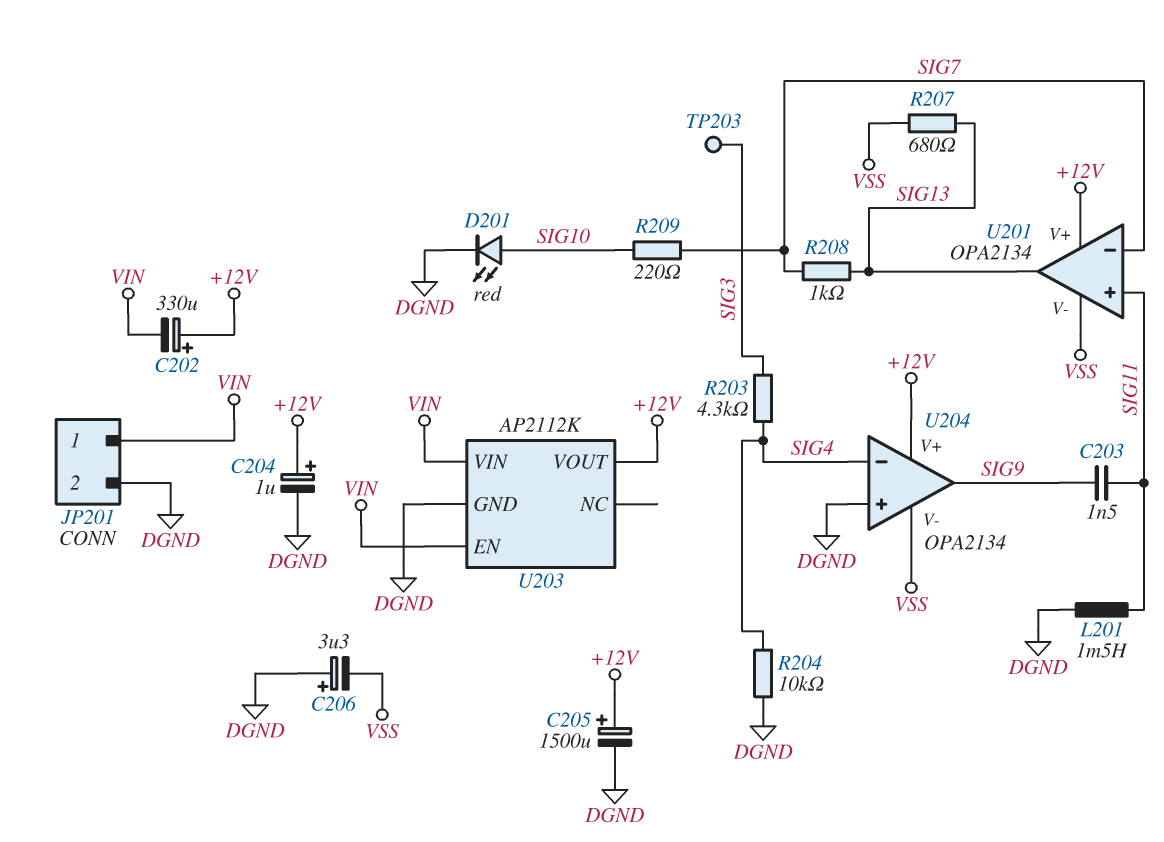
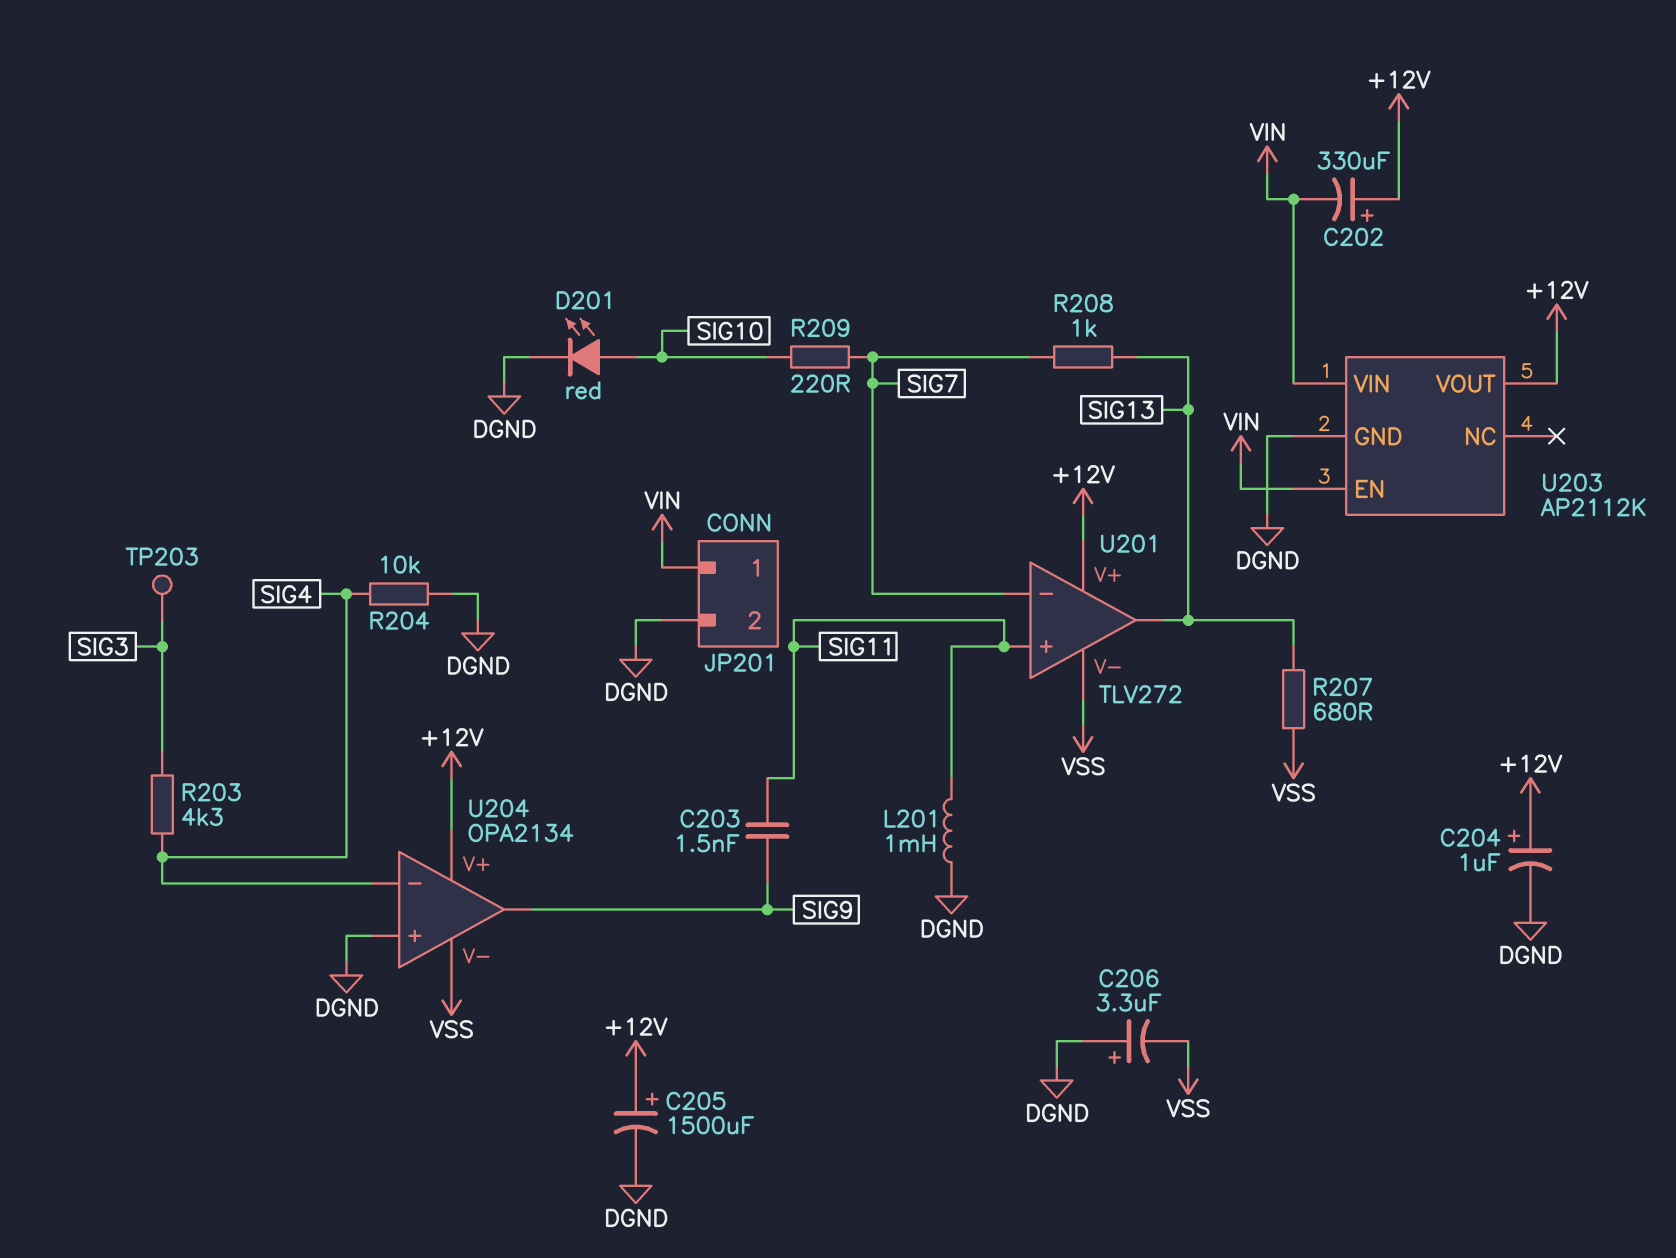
L201: 1.5mH (DGND, SIG11) -> 1mH (DGND, SIG11)
U201: OPA2134 -> TLV272

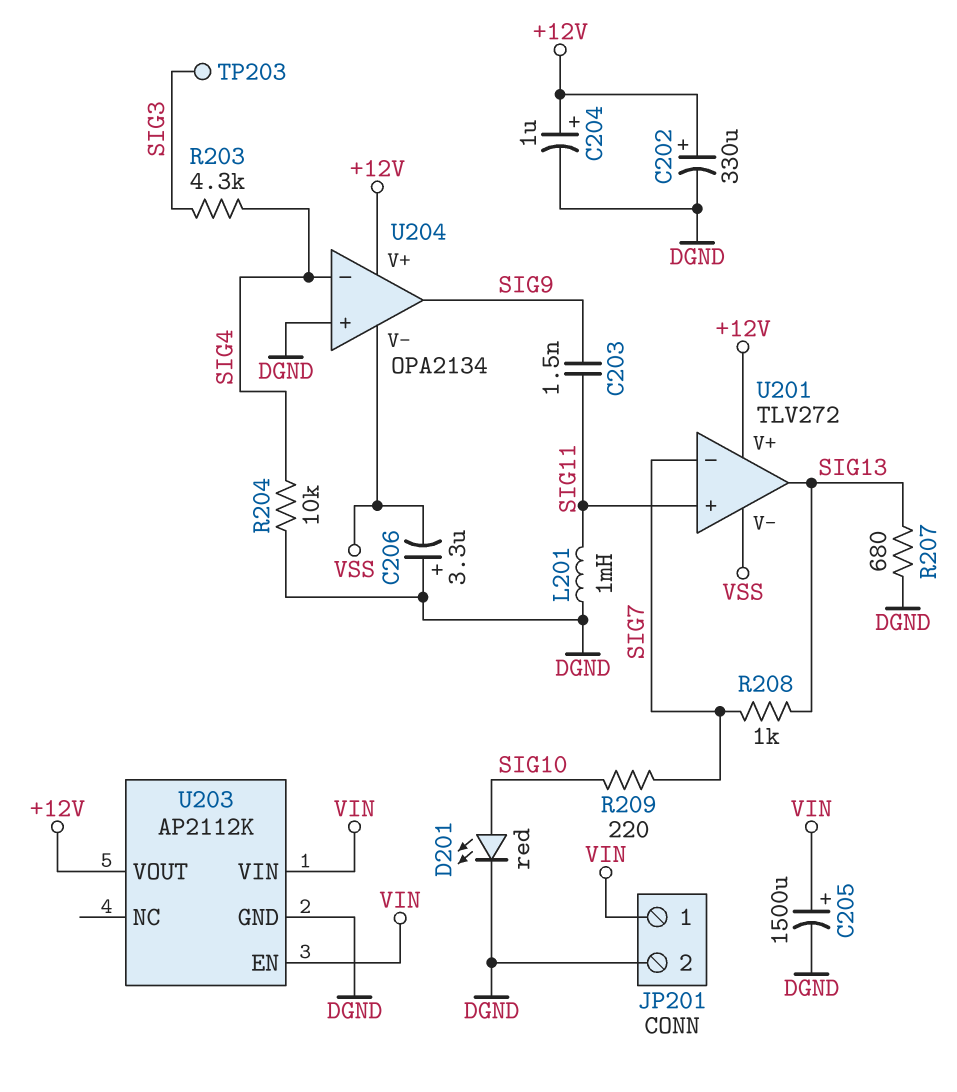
C202: 330uF (plus +12V, minus VIN) -> 330uF (plus +12V, minus DGND)
C205: 1500uF (plus +12V, minus DGND) -> 1500uF (plus VIN, minus DGND)
R207: 680 (SIG13, VSS) -> 680 (DGND, SIG13)

